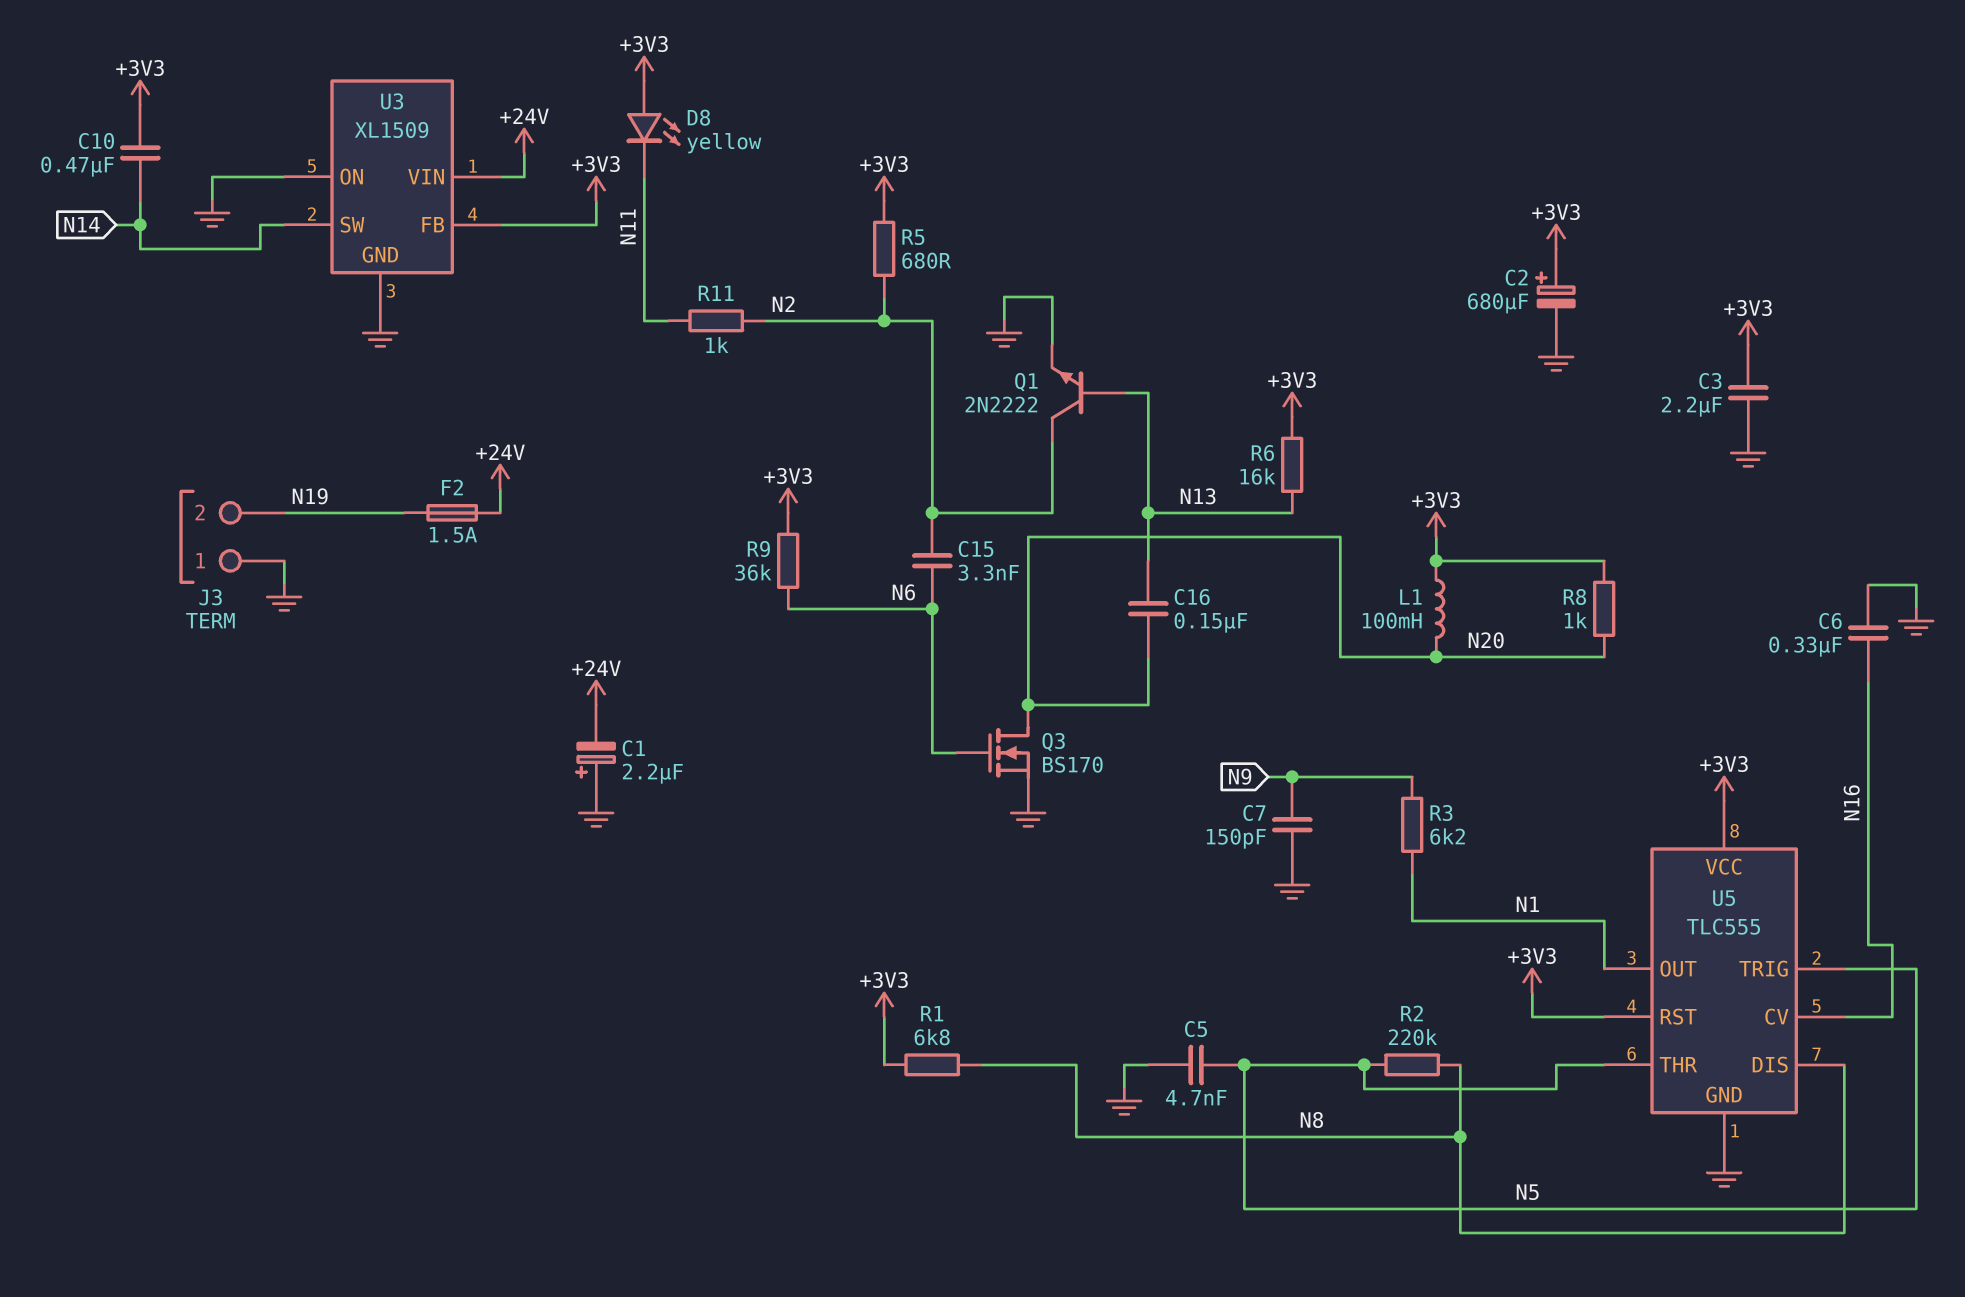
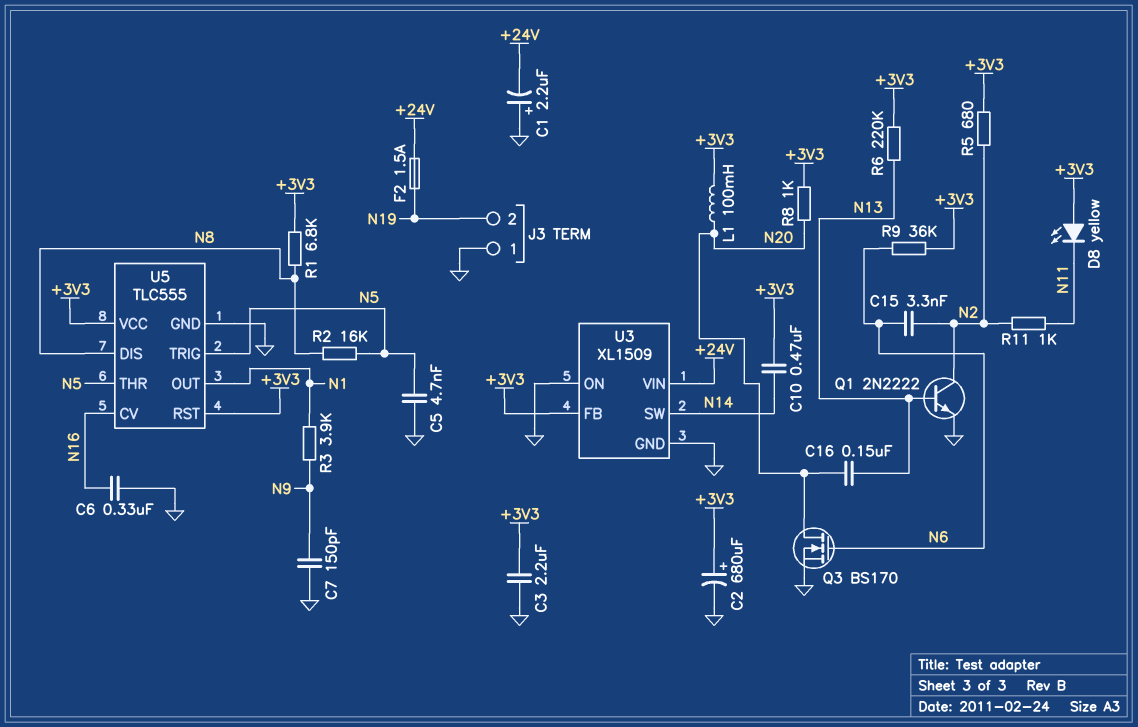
R2: 220k (N5, N8) -> 16k (N5, N8)
R3: 6.2k (N1, N9) -> 3.9k (N1, N9)
R6: 16k (+3V3, N13) -> 220k (+3V3, N13)

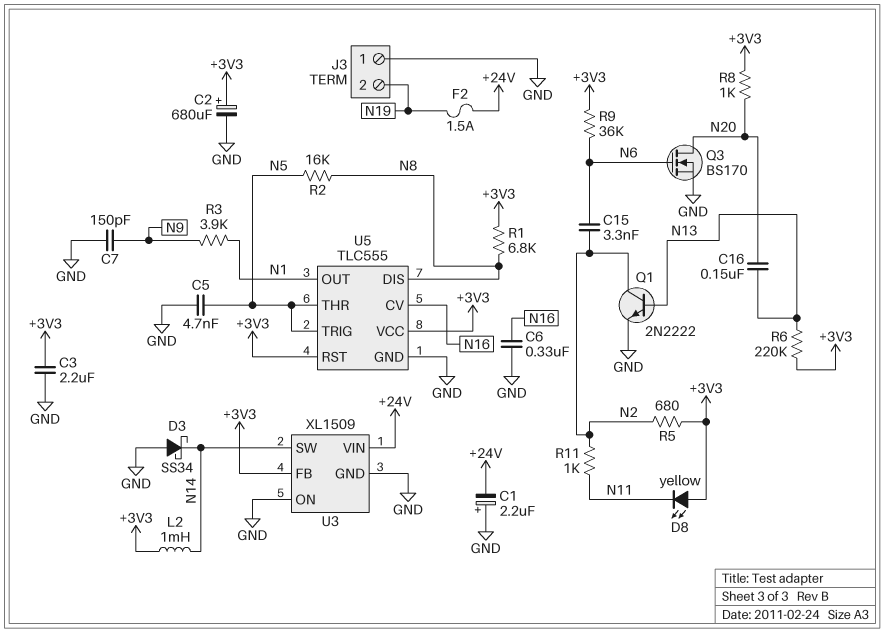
C10: 470nF (+3V3, N14) -> none
D3: none -> schottky SS34 (A GND, K N14)
L1: 100mH (+3V3, N20) -> none
L2: none -> 1mH (+3V3, N14)

